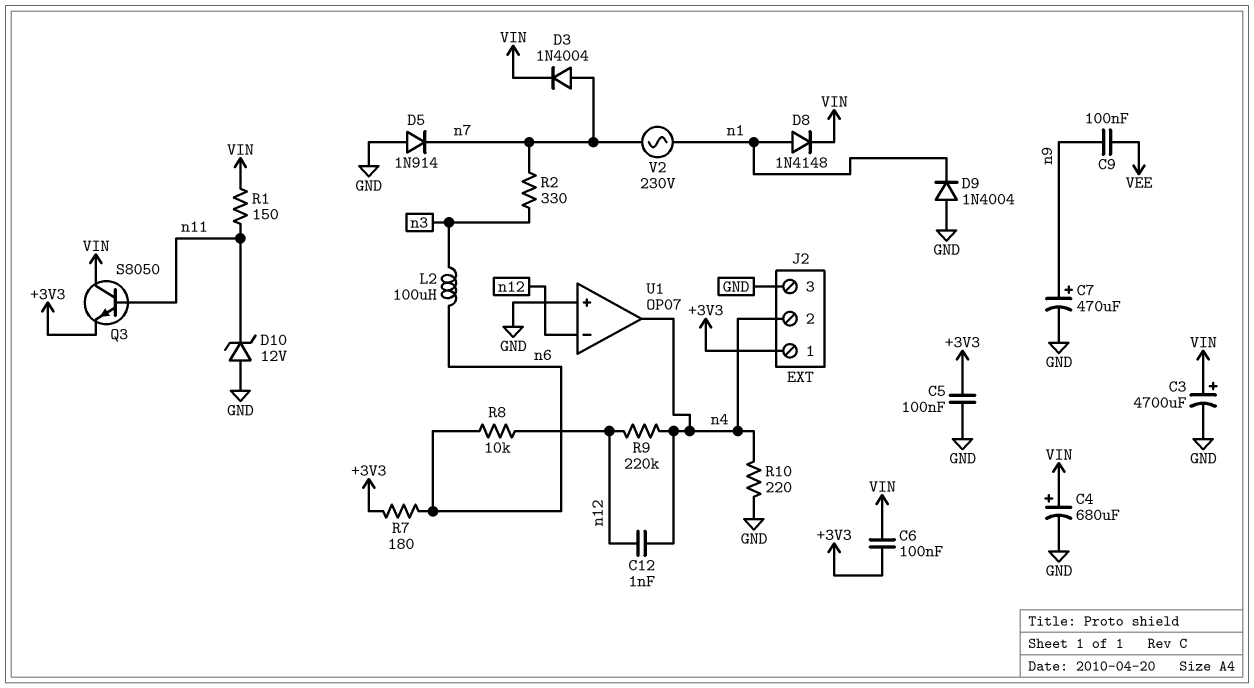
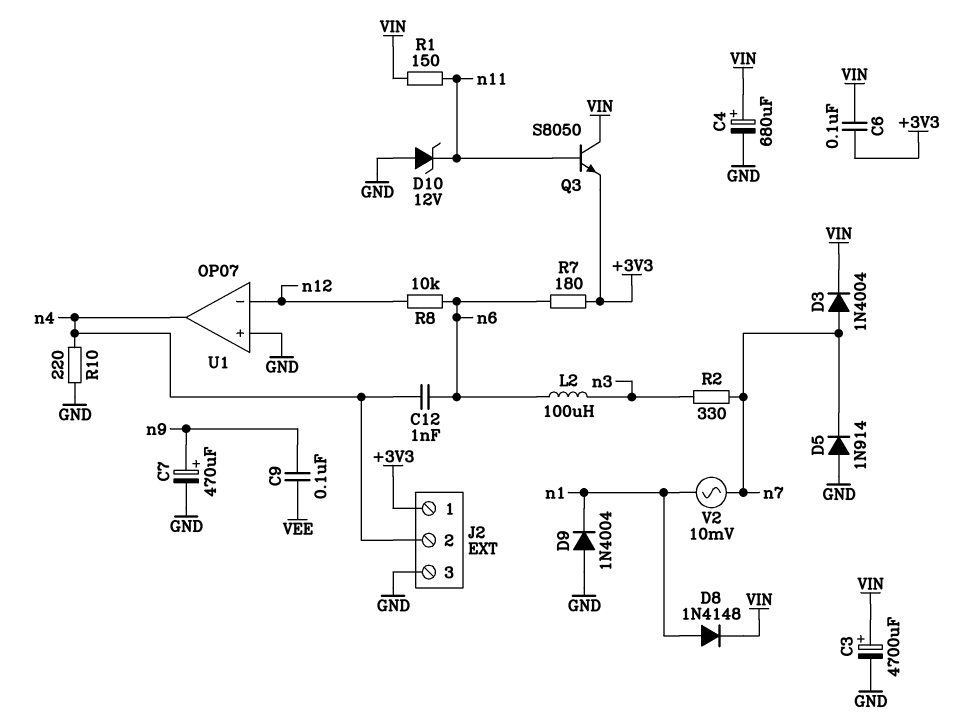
C5: 100nF (+3V3, GND) -> none
C12: 1nF (n4, n12) -> 1nF (n4, n6)
R9: 220k (n4, n12) -> none
V2: AC 230V (n1, n7) -> AC 10mV (n1, n7)

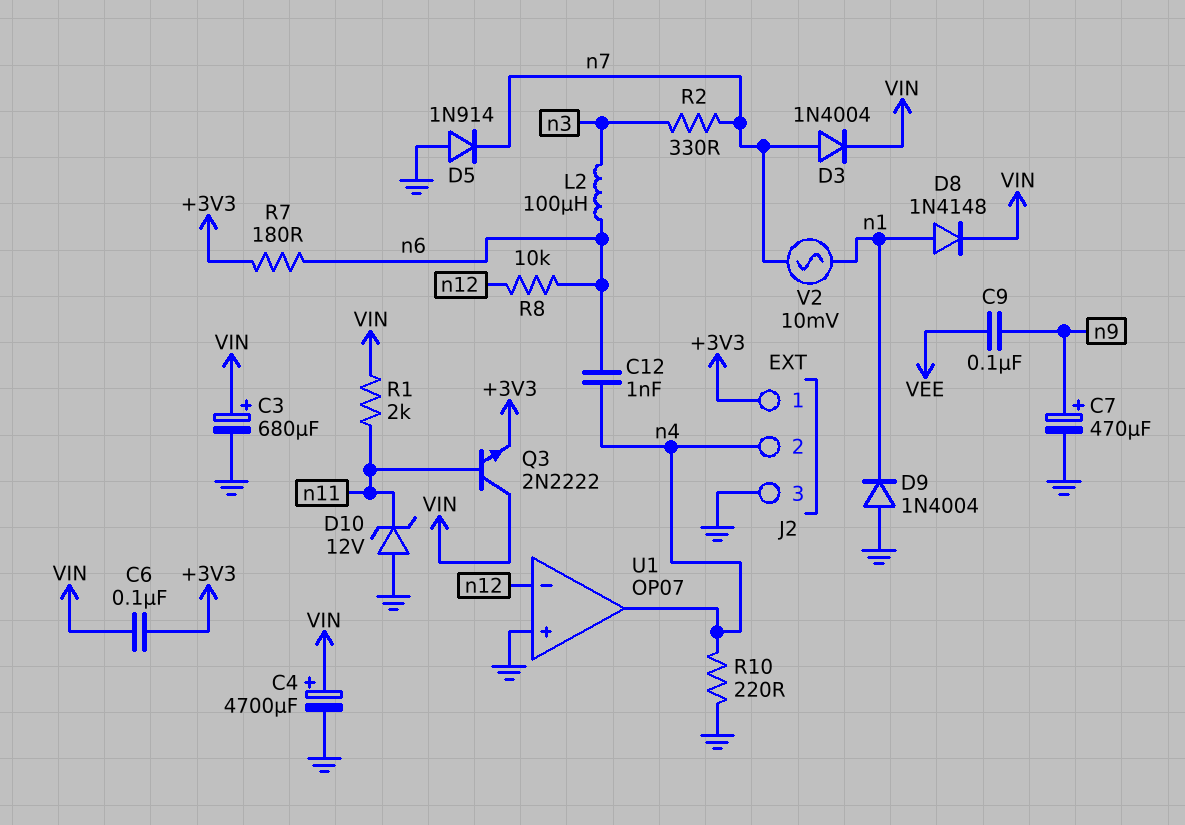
C3: 4700uF (plus VIN, minus GND) -> 680uF (plus VIN, minus GND)
C4: 680uF (plus VIN, minus GND) -> 4700uF (plus VIN, minus GND)
Q3: NPN S8050 (B n11, C VIN, E +3V3) -> NPN 2N2222 (B n11, C VIN, E +3V3)
R1: 150 (VIN, n11) -> 2k (VIN, n11)

